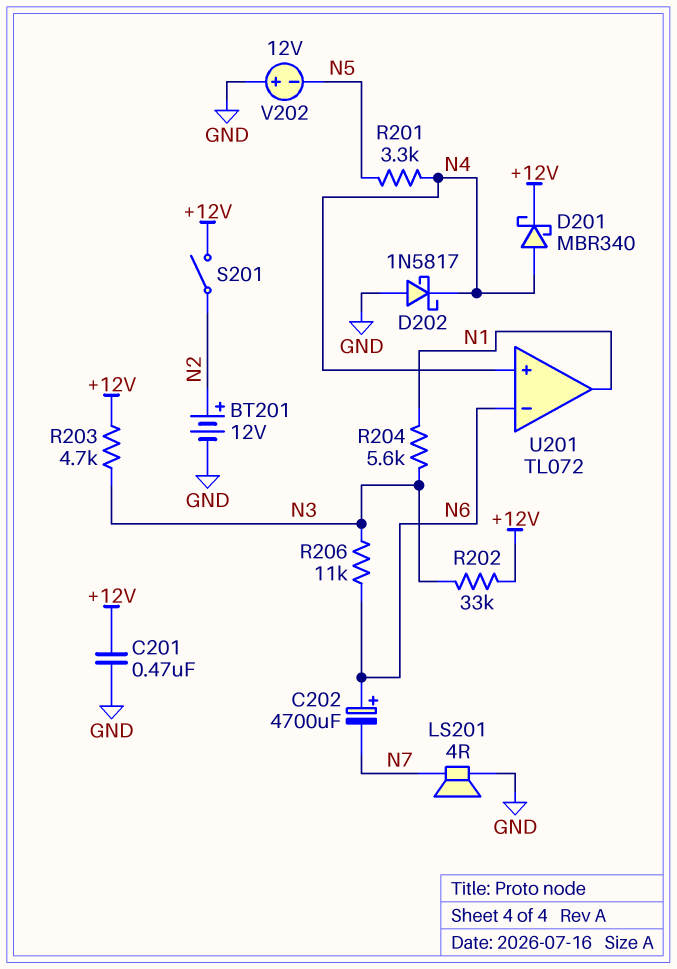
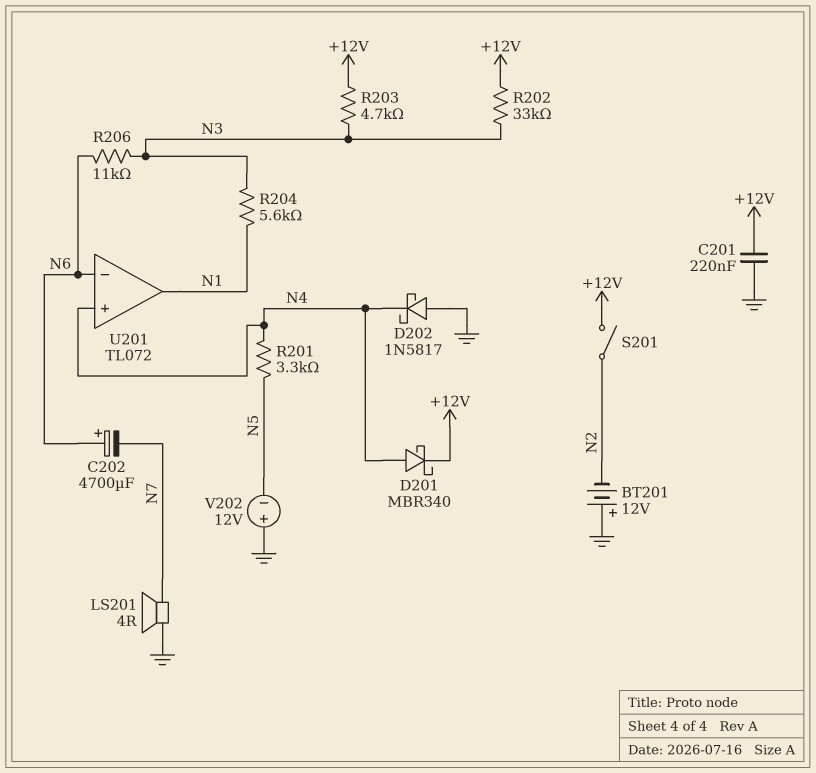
BT201: 12V (plus N2, minus GND) -> 12V (plus GND, minus N2)
C201: 470nF (+12V, GND) -> 220nF (+12V, GND)

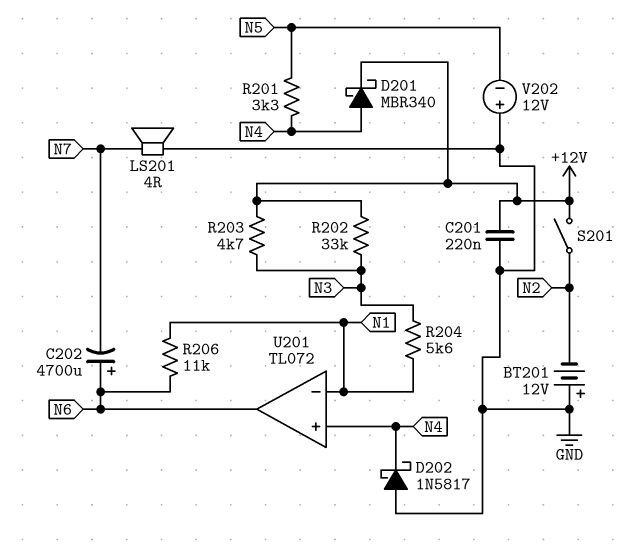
R206: 11k (N3, N6) -> 11k (N1, N6)
U201 pin in-: N6 -> N1
U201 pin out: N1 -> N6

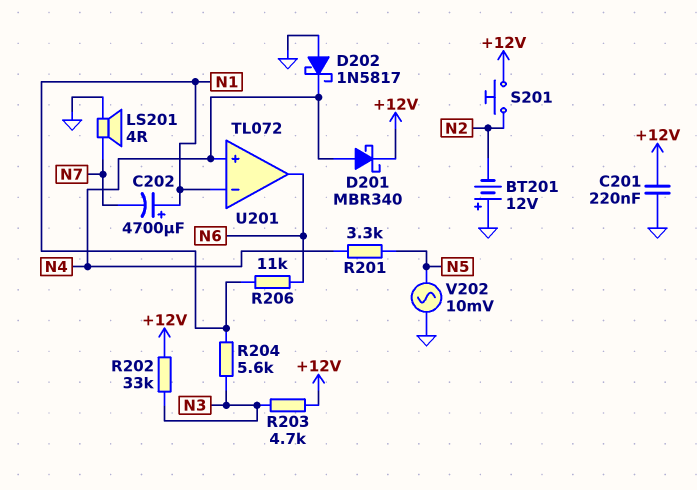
C202: 4700uF (plus N6, minus N7) -> 4700uF (plus N1, minus N7)
S201: switch (+12V, N2) -> button (+12V, N2)
V202: 12V (plus GND, minus N5) -> AC 10mV (GND, N5)

